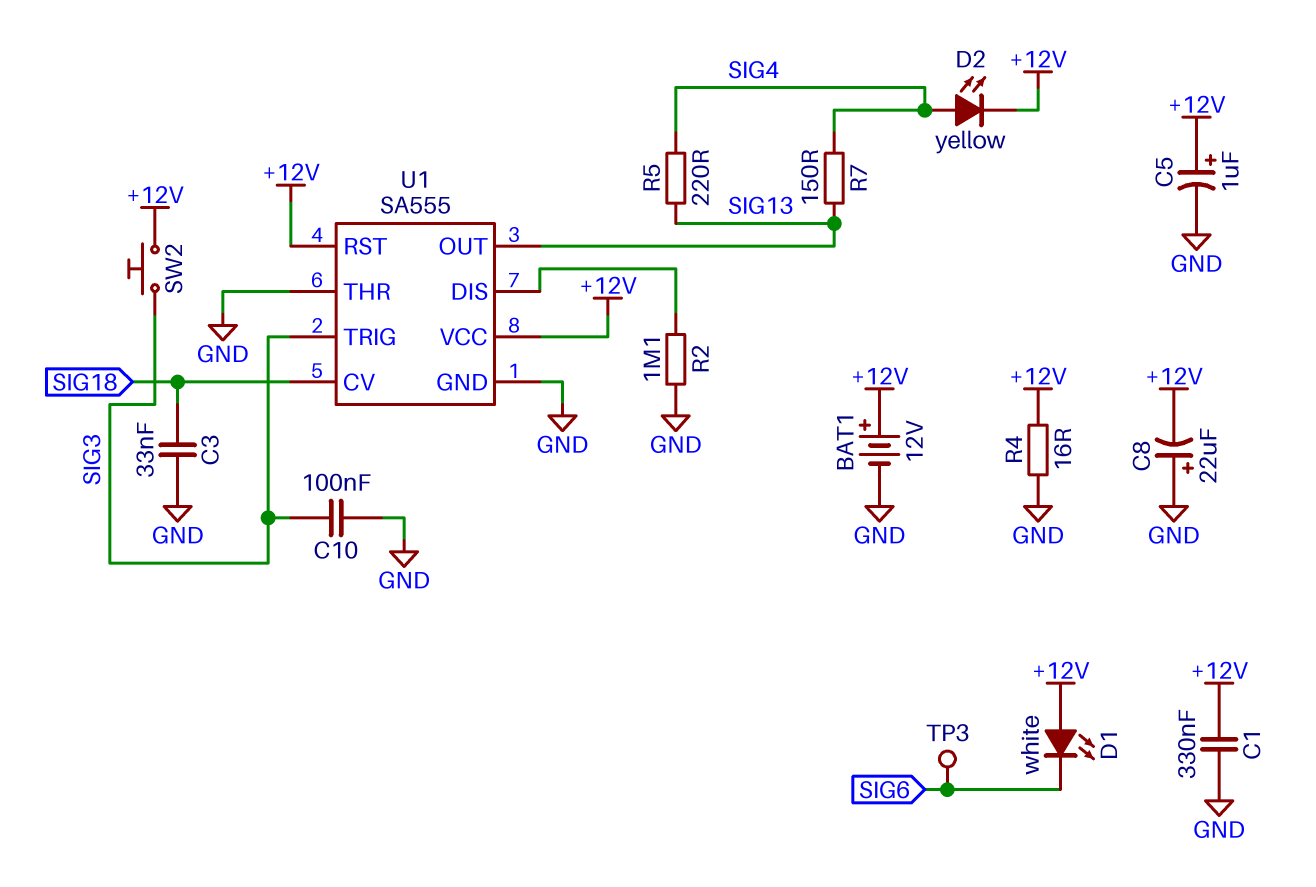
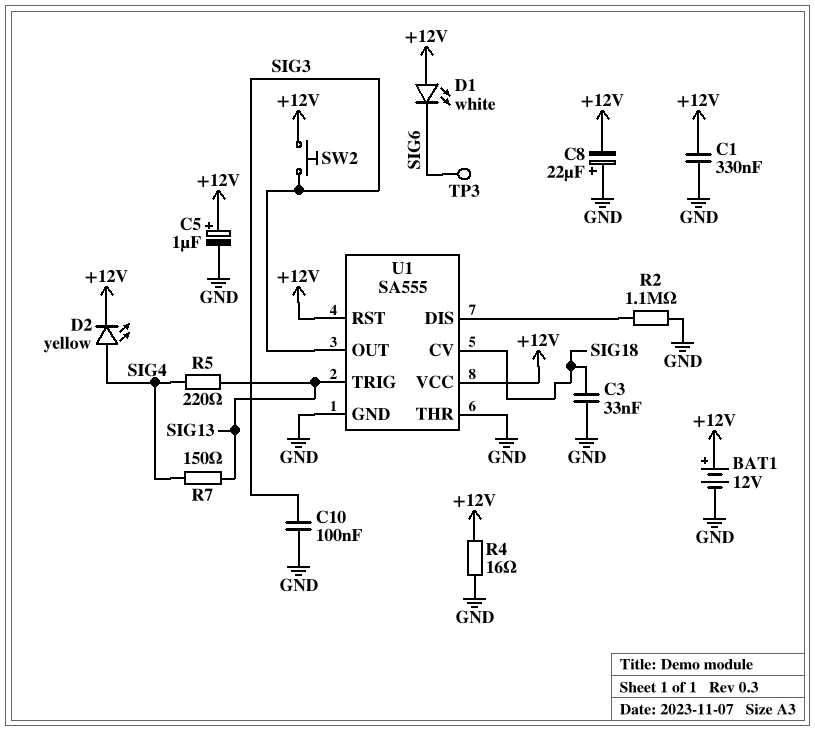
U1 pin OUT: SIG13 -> SIG3
U1 pin TRIG: SIG3 -> SIG13

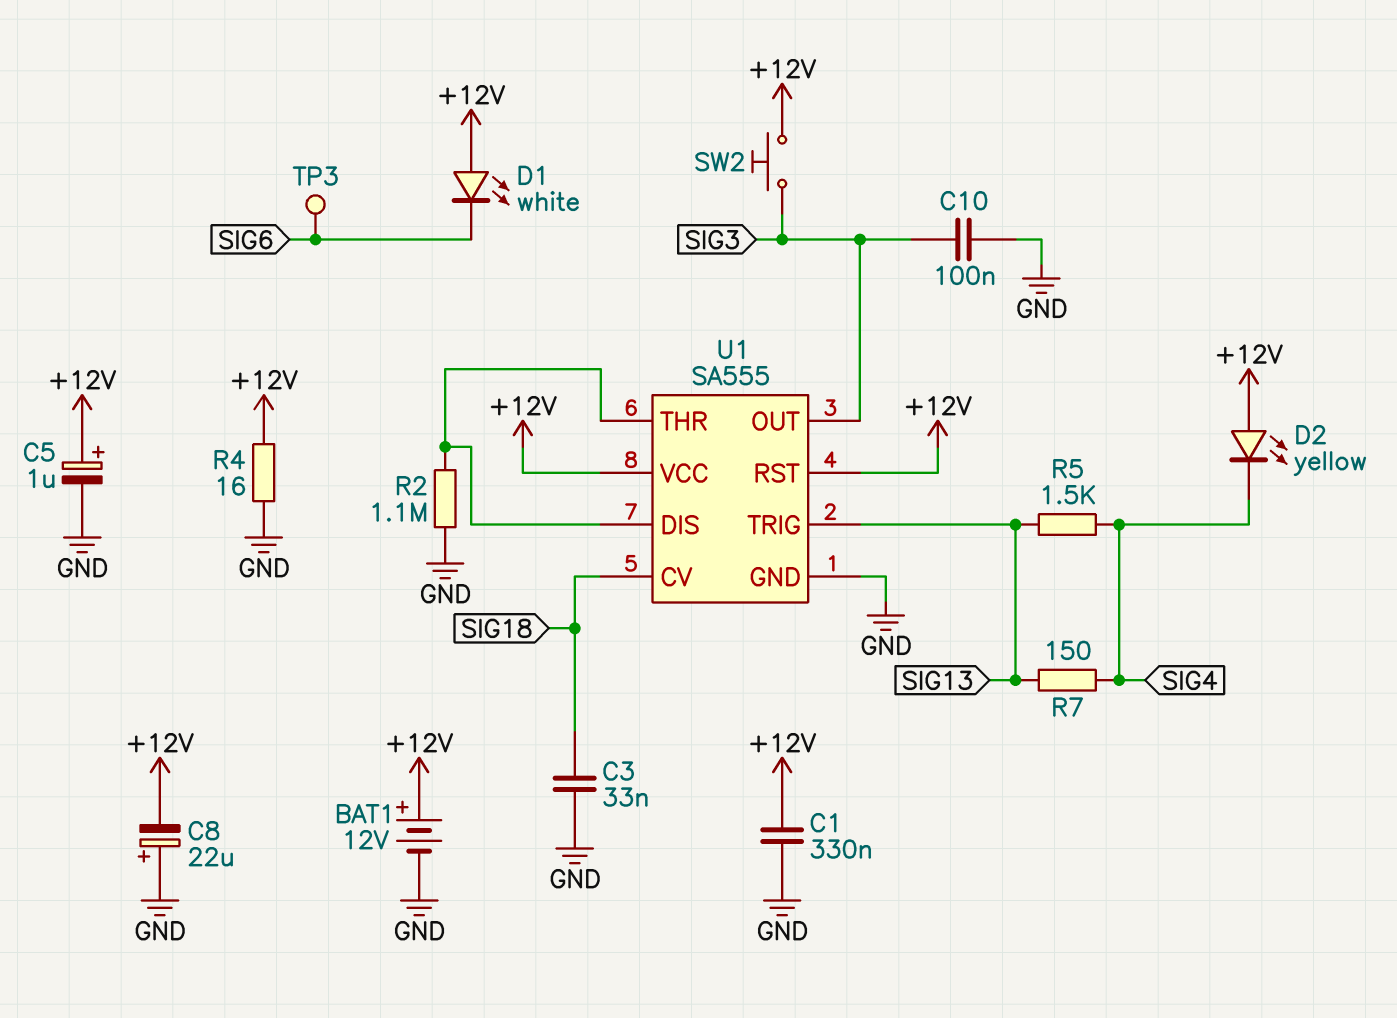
D2: LED yellow (A SIG4, K +12V) -> LED yellow (A +12V, K SIG4)
R5: 220 (SIG4, SIG13) -> 1.5k (SIG4, SIG13)
U1 pin THR: GND -> U1/DIS

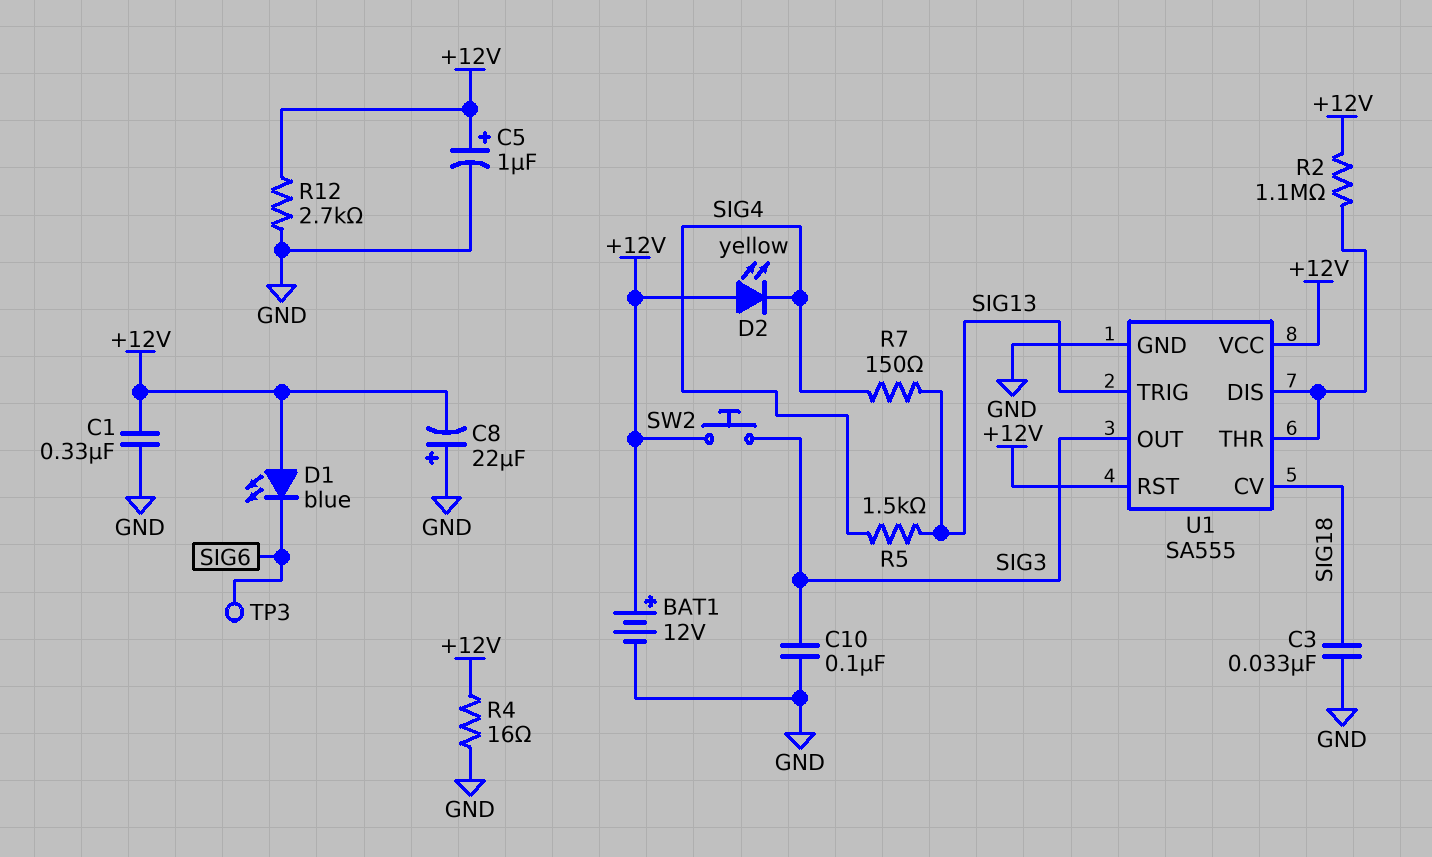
D1: LED white (A +12V, K SIG6) -> LED blue (A +12V, K SIG6)
R2: 1.1M (GND, U1/DIS) -> 1.1M (+12V, U1/DIS)
R12: none -> 2.7k (+12V, GND)

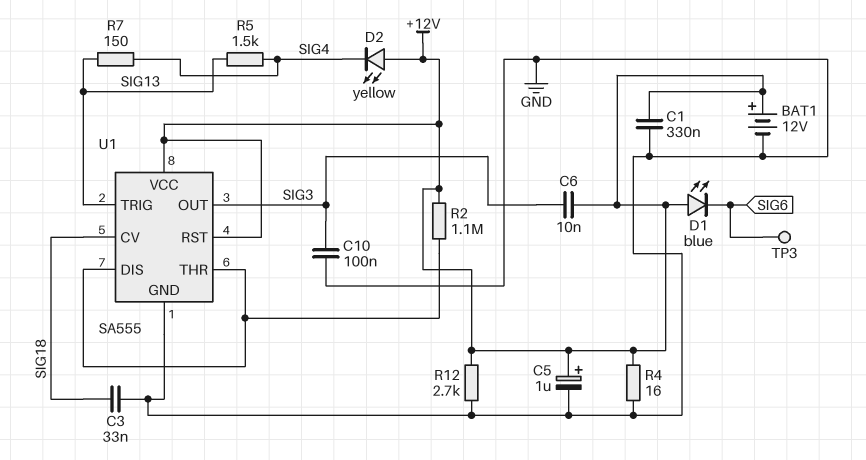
C6: none -> 10nF (+12V, SIG3)
C8: 22uF (plus GND, minus +12V) -> none
SW2: button (+12V, SIG3) -> none

